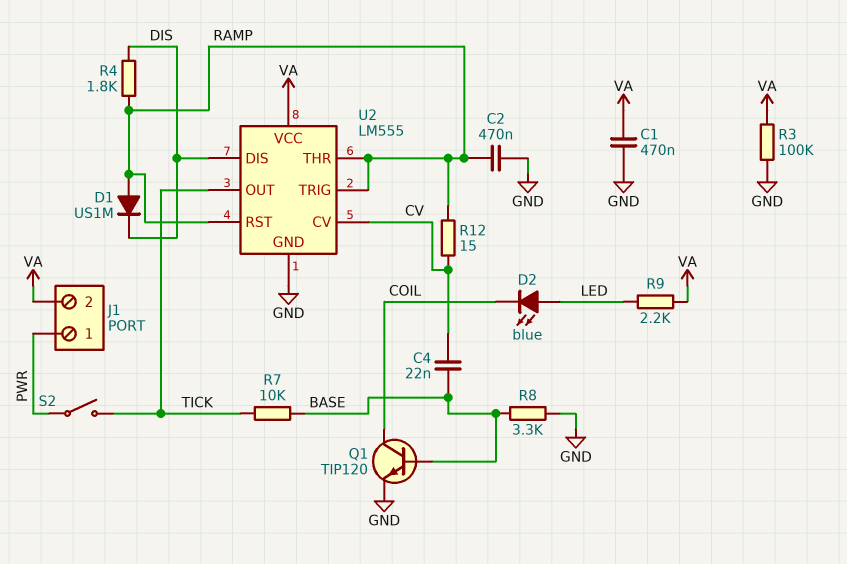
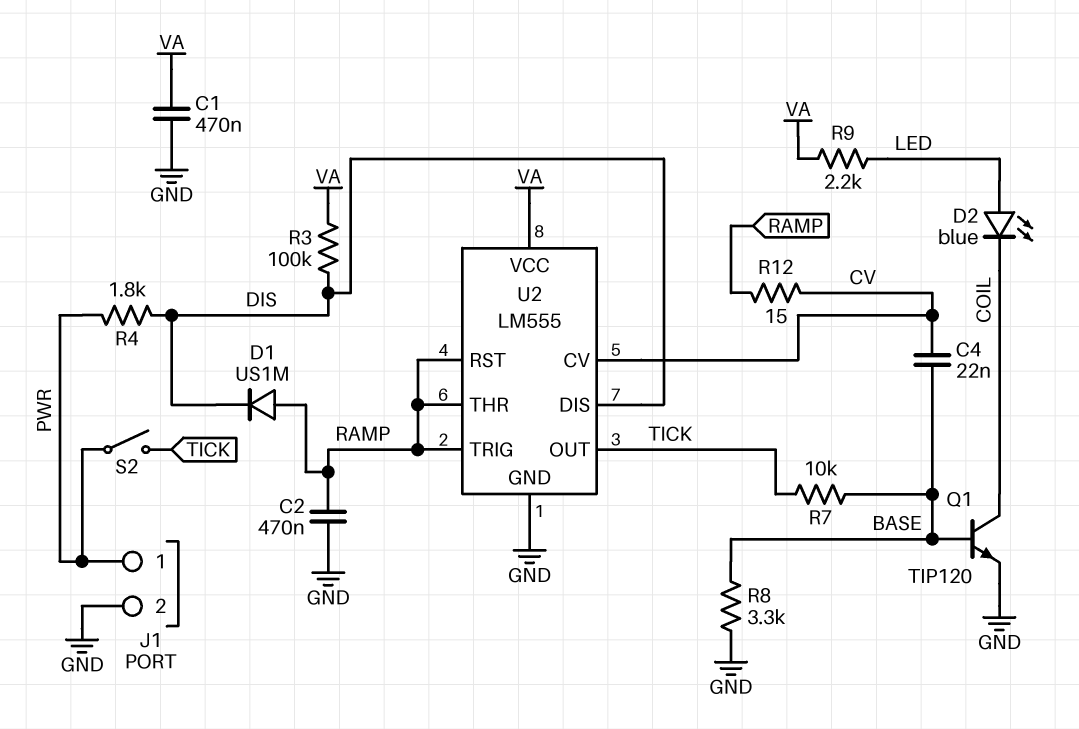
J1 pin 2: VA -> GND
R3: 100k (GND, VA) -> 100k (DIS, VA)
R4: 1.8k (DIS, RAMP) -> 1.8k (DIS, PWR)

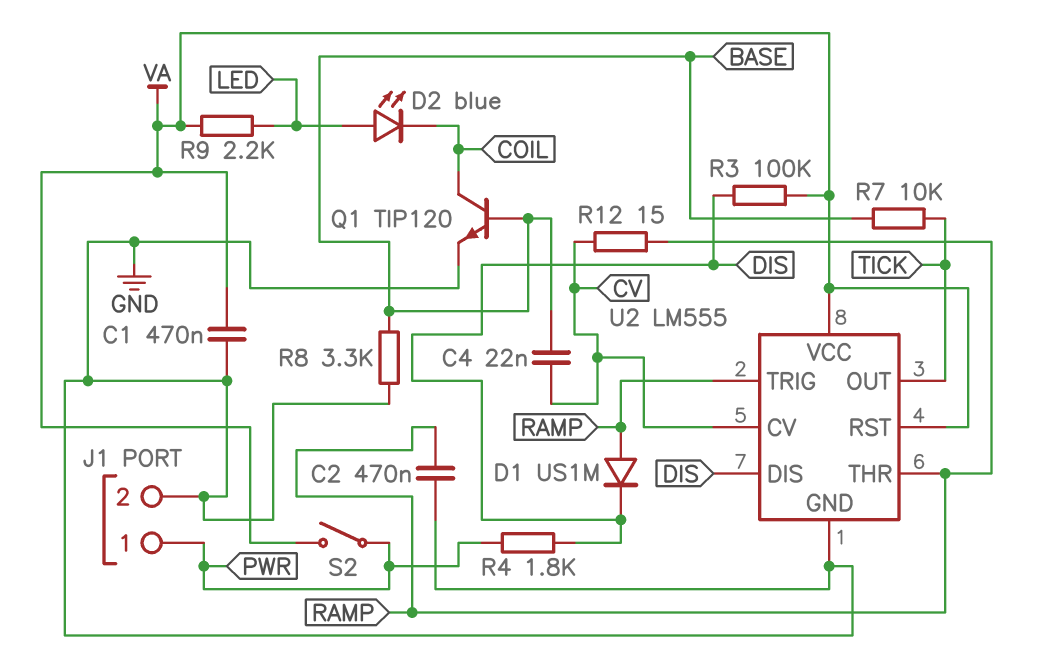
S2: switch (PWR, TICK) -> switch (PWR, VA)
U2 pin RST: RAMP -> VA

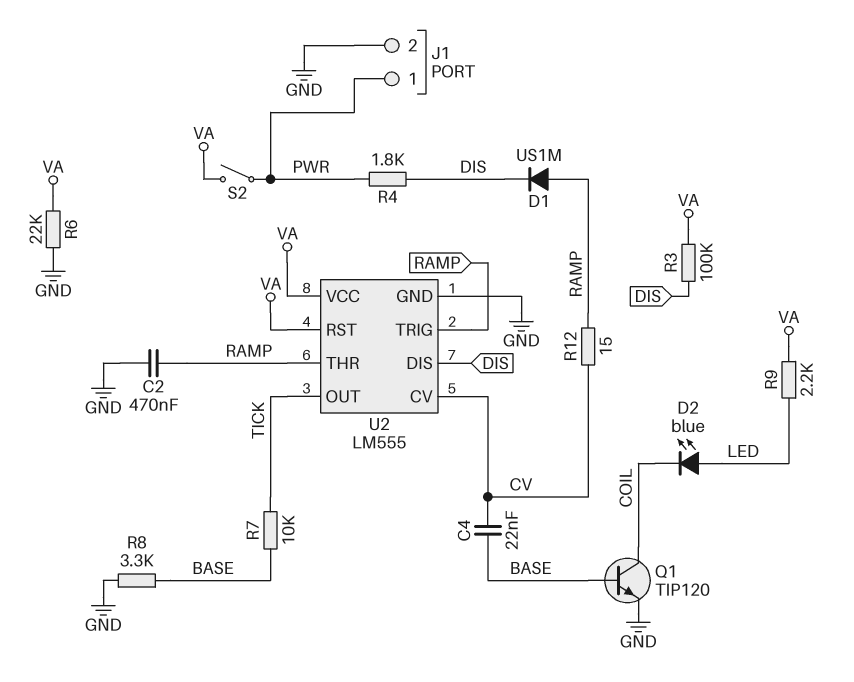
C1: 470nF (GND, VA) -> none
R6: none -> 22k (GND, VA)

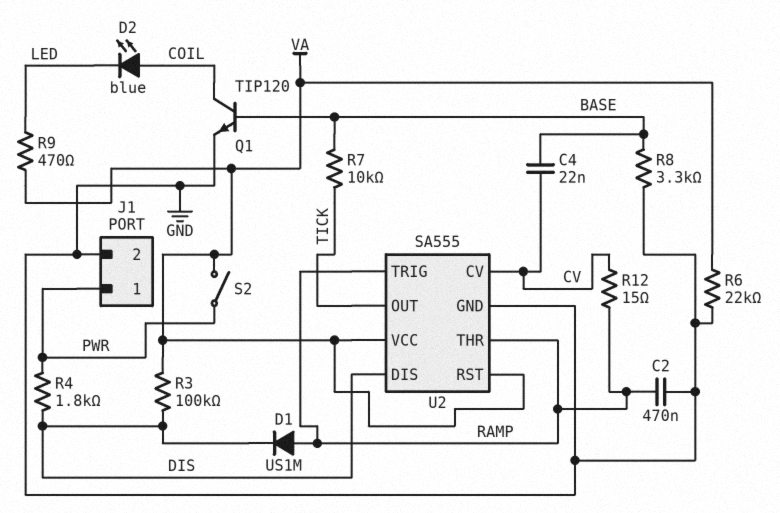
D2: LED blue (A LED, K COIL) -> LED blue (A COIL, K LED)
R9: 2.2k (LED, VA) -> 470 (LED, VA)
U2: LM555 -> SA555

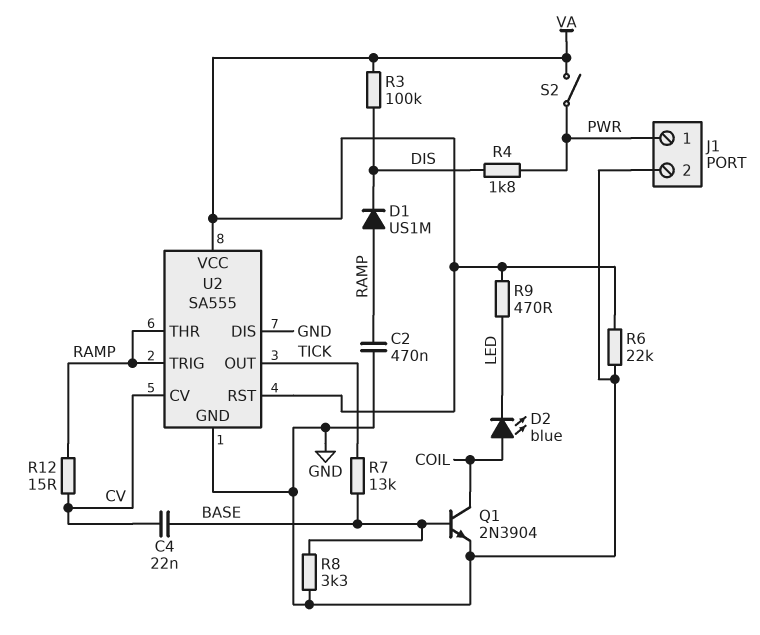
Q1: NPN TIP120 (B BASE, C COIL, E GND) -> NPN 2N3904 (B BASE, C COIL, E GND)
R7: 10k (BASE, TICK) -> 13k (BASE, TICK)
U2 pin DIS: DIS -> GND

